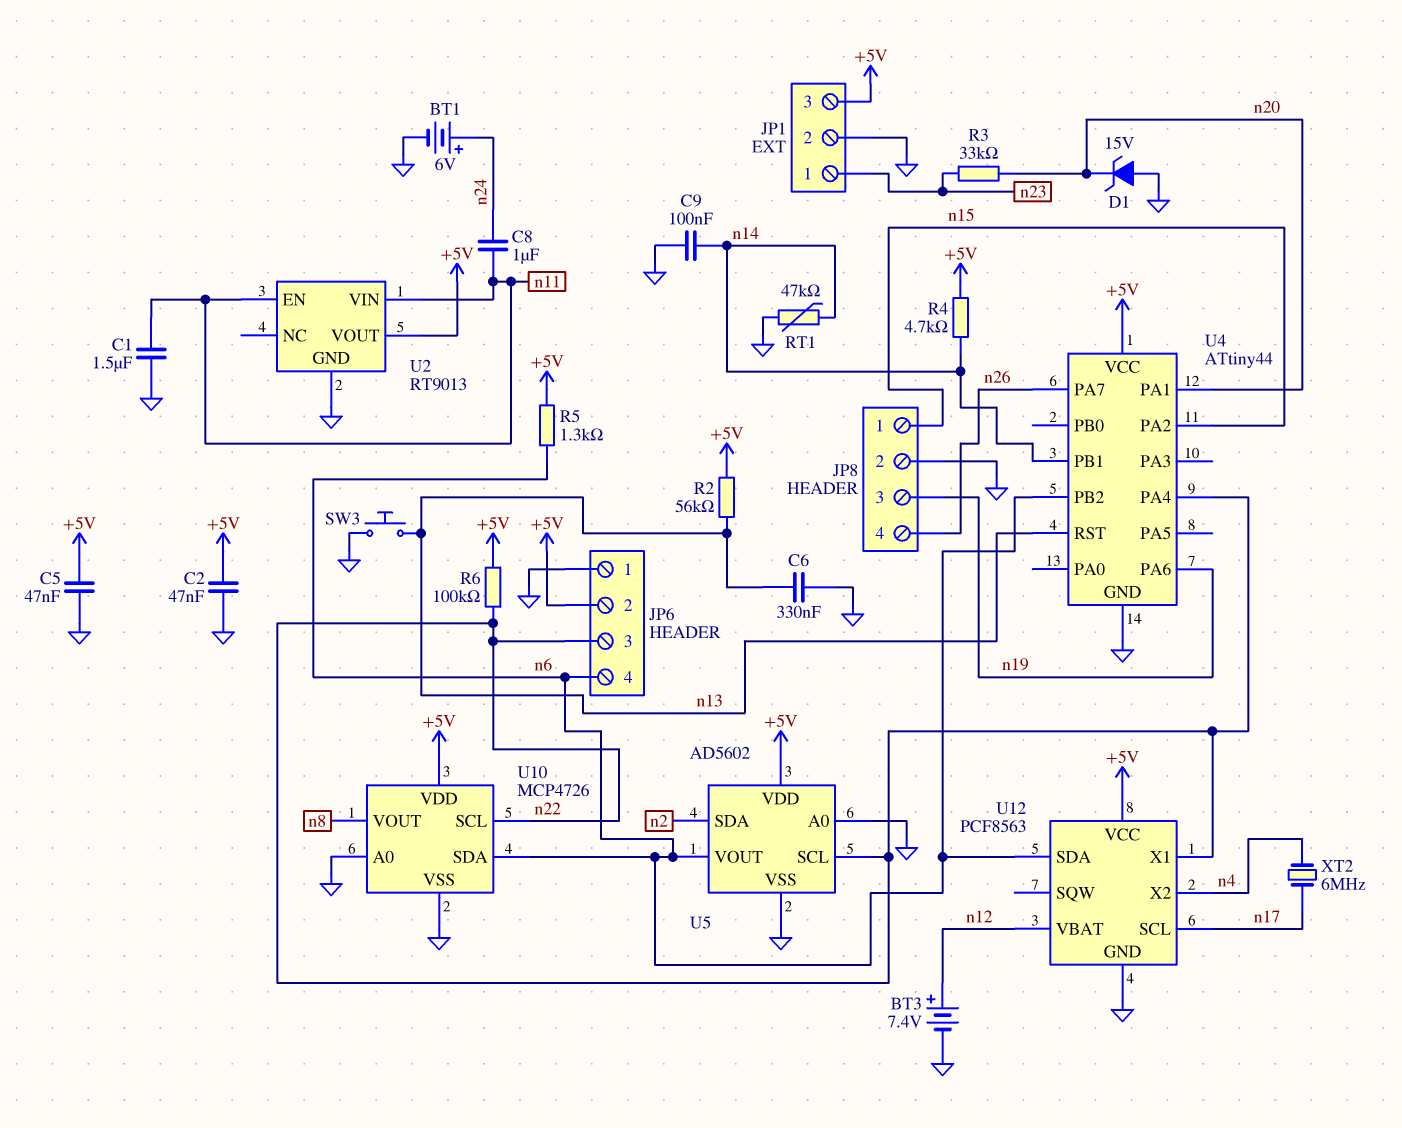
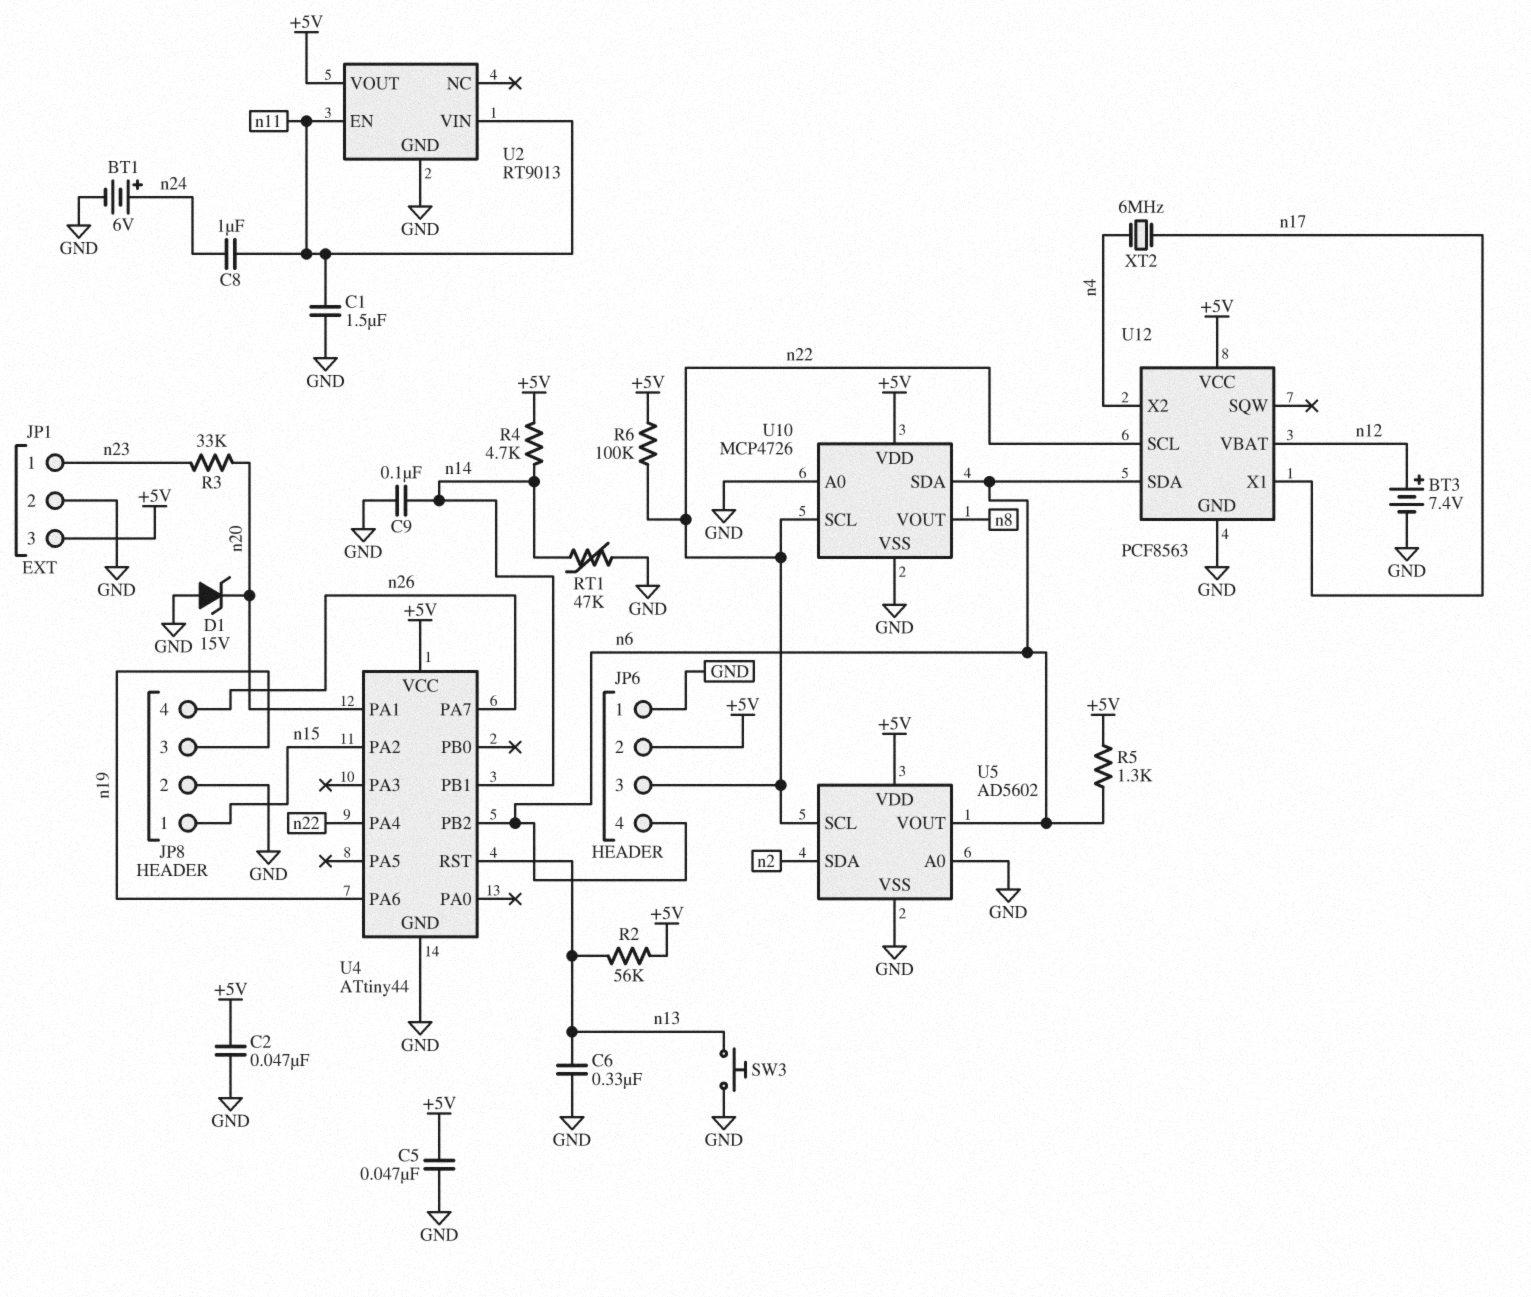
U12 pin SCL: n17 -> n22
U12 pin X1: n22 -> n17

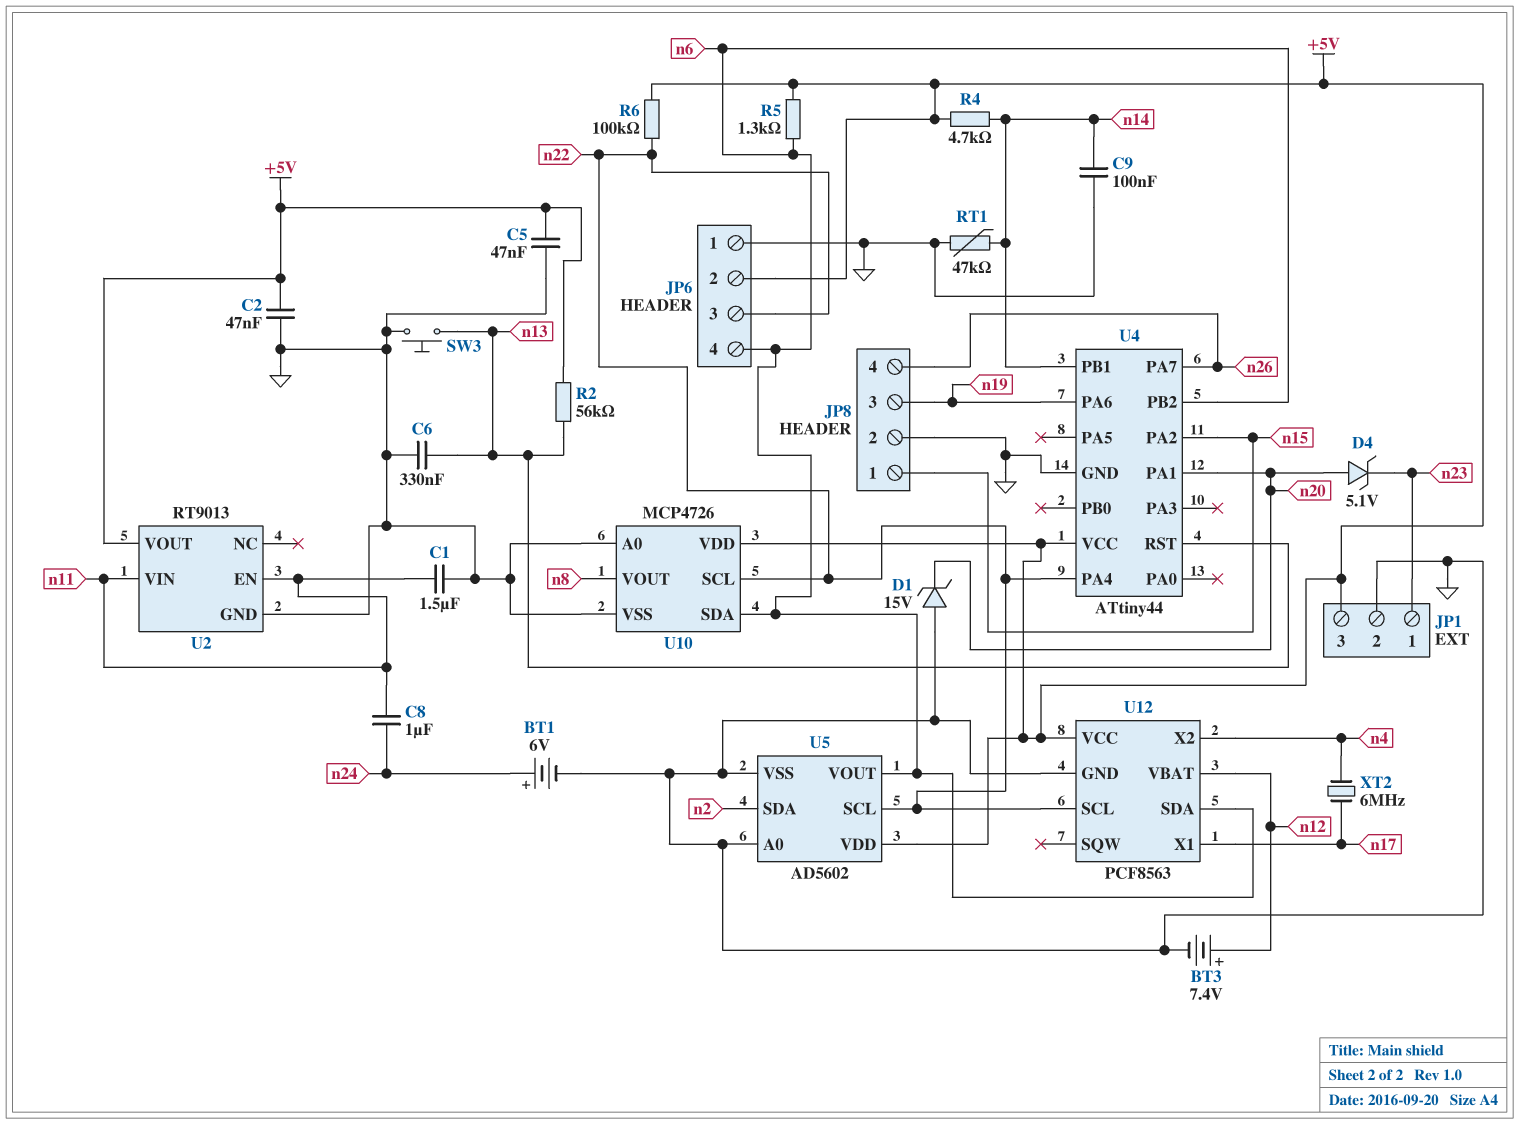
D4: none -> zener 5.1V (A n20, K n23)
R3: 33k (n20, n23) -> none

